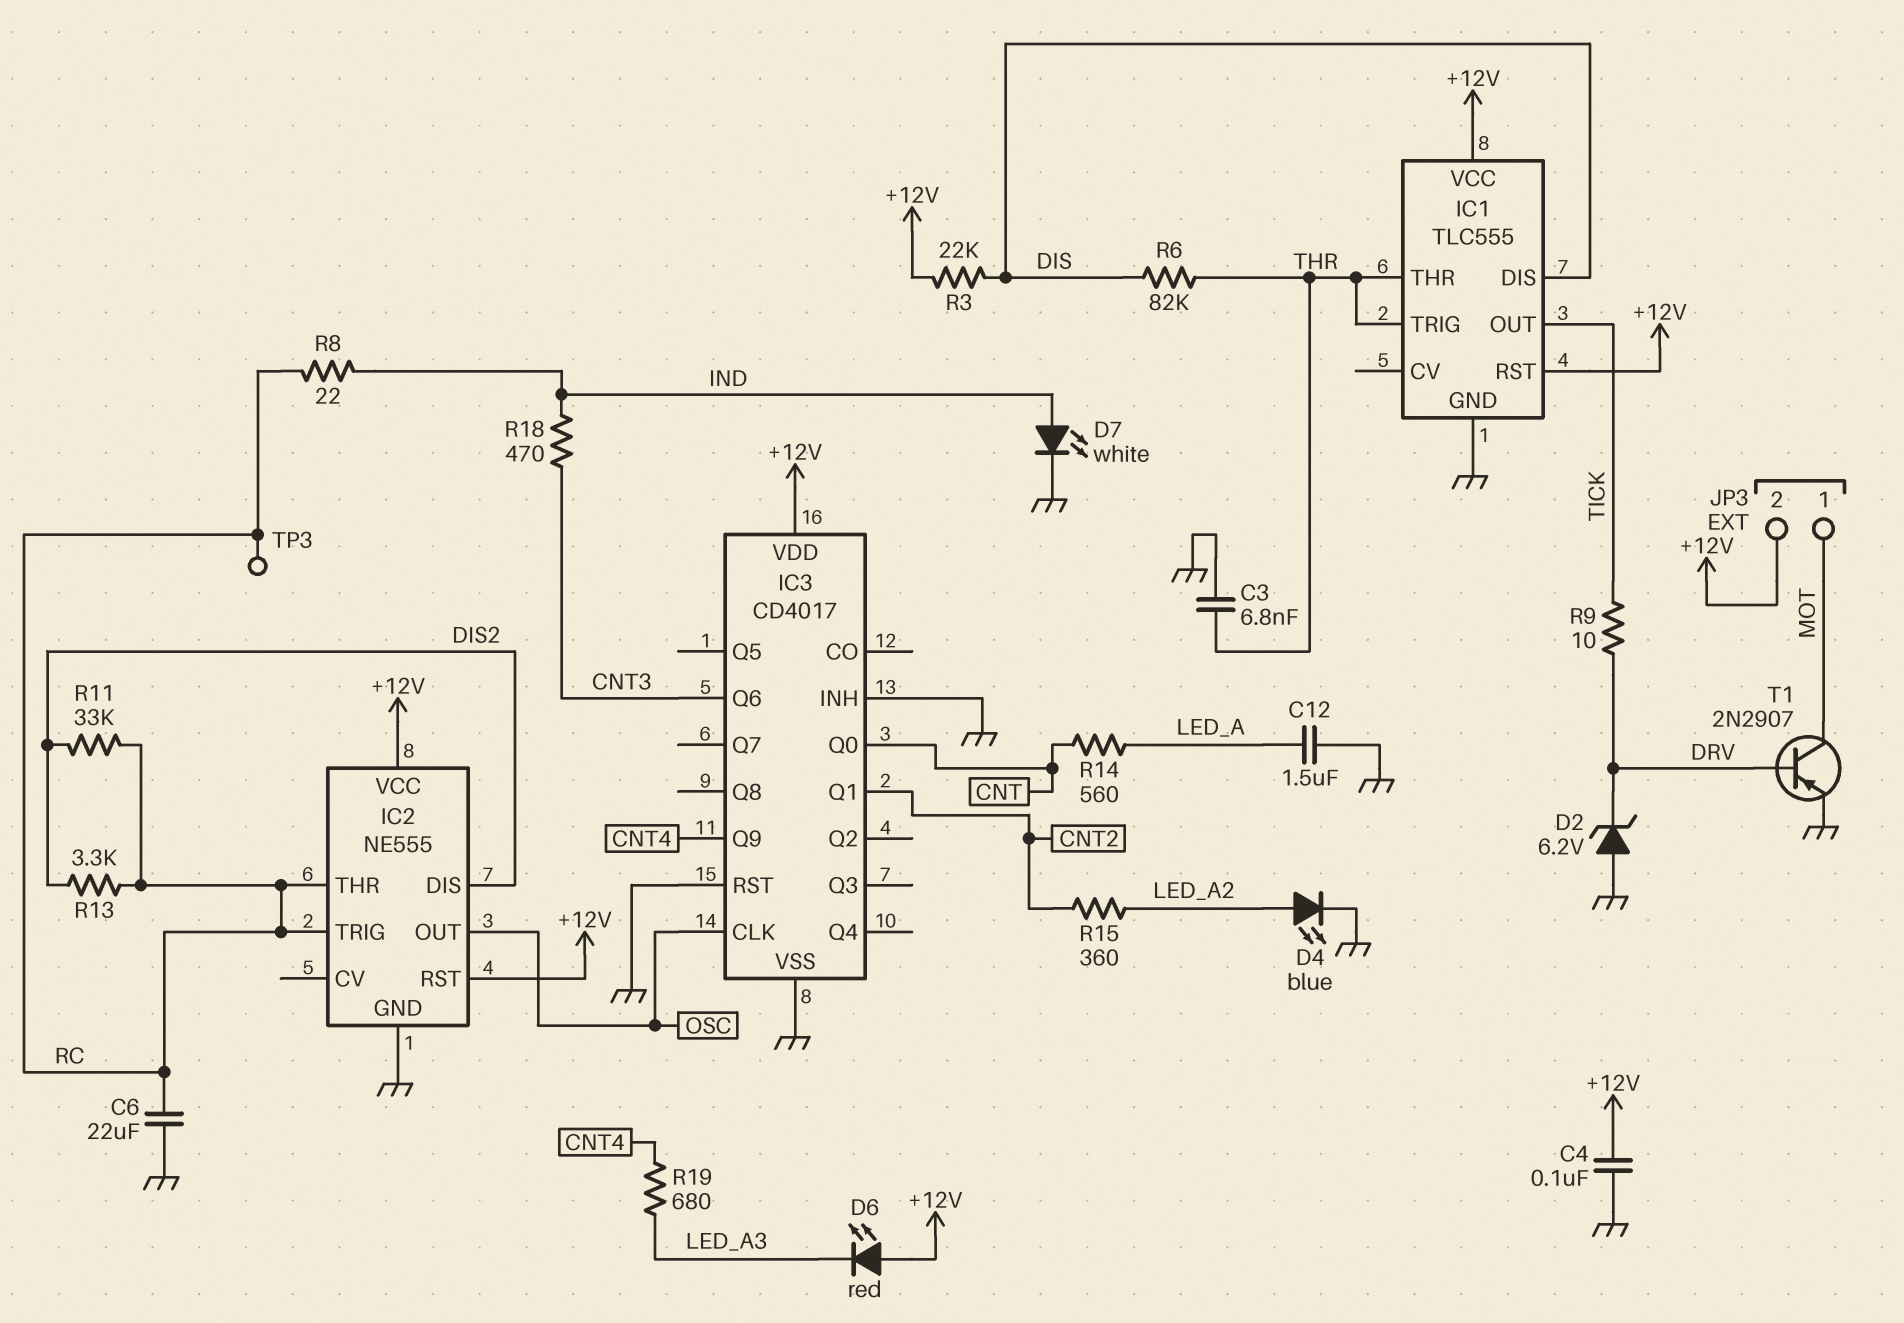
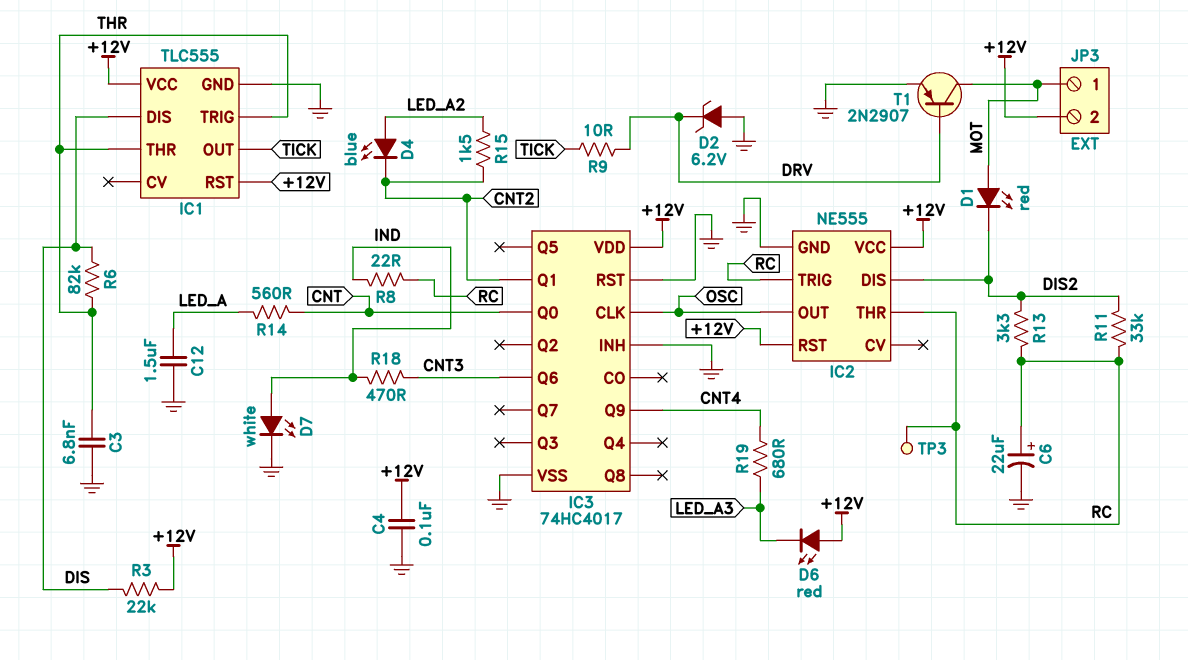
C6: 22uF (GND, RC) -> 22uF (plus RC, minus GND)
D1: none -> LED red (A MOT, K DIS2)
D4: LED blue (A LED_A2, K GND) -> LED blue (A LED_A2, K CNT2)
IC3: CD4017 -> 74HC4017
R15: 360 (CNT2, LED_A2) -> 1.5k (CNT2, LED_A2)

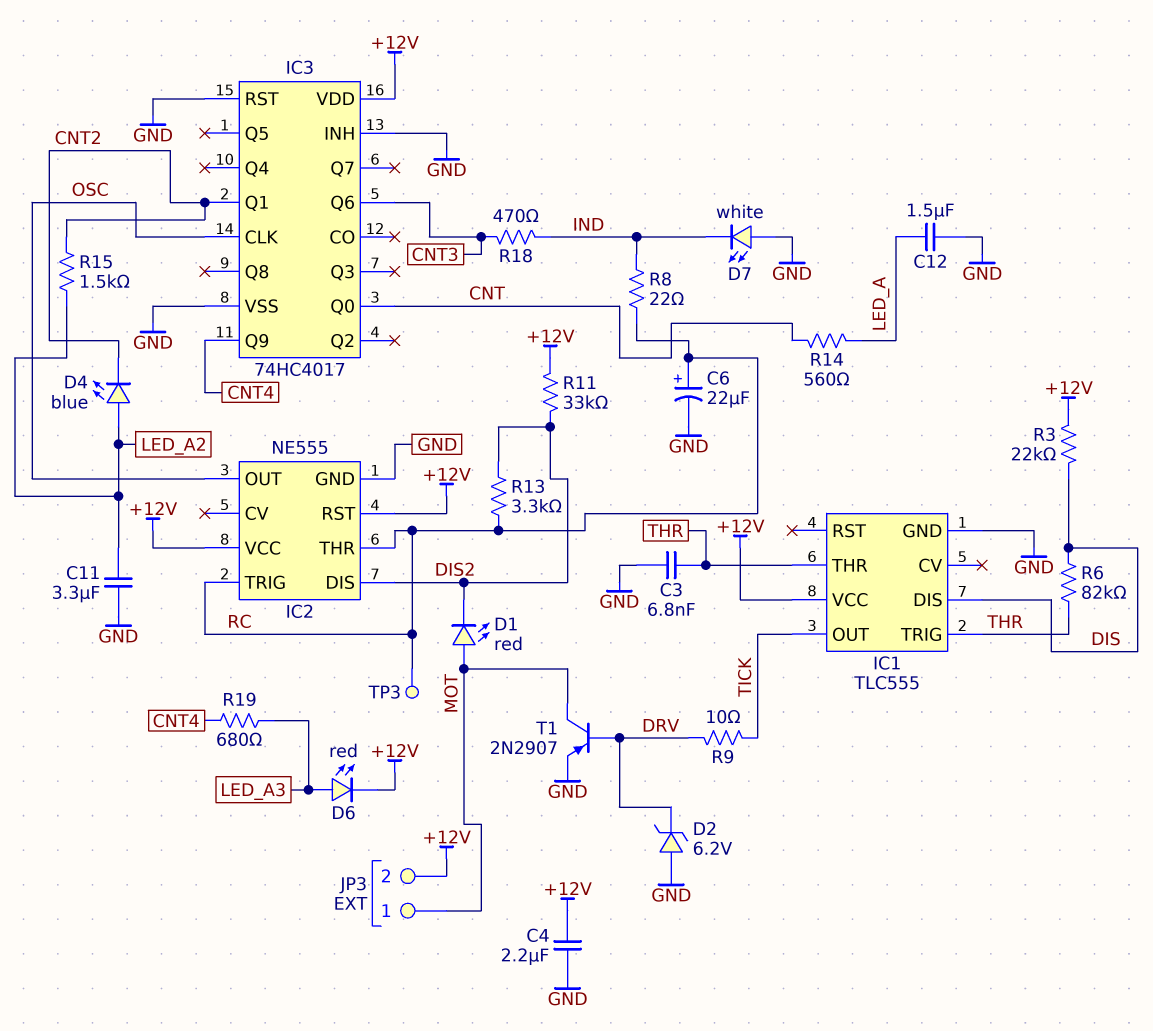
C4: 100nF (+12V, GND) -> 2.2uF (+12V, GND)
C11: none -> 3.3uF (GND, LED_A2)
D6: LED red (A +12V, K LED_A3) -> LED red (A LED_A3, K +12V)
D7: LED white (A IND, K GND) -> LED white (A GND, K IND)
IC1 pin RST: +12V -> none
R11: 33k (DIS2, RC) -> 33k (+12V, DIS2)

